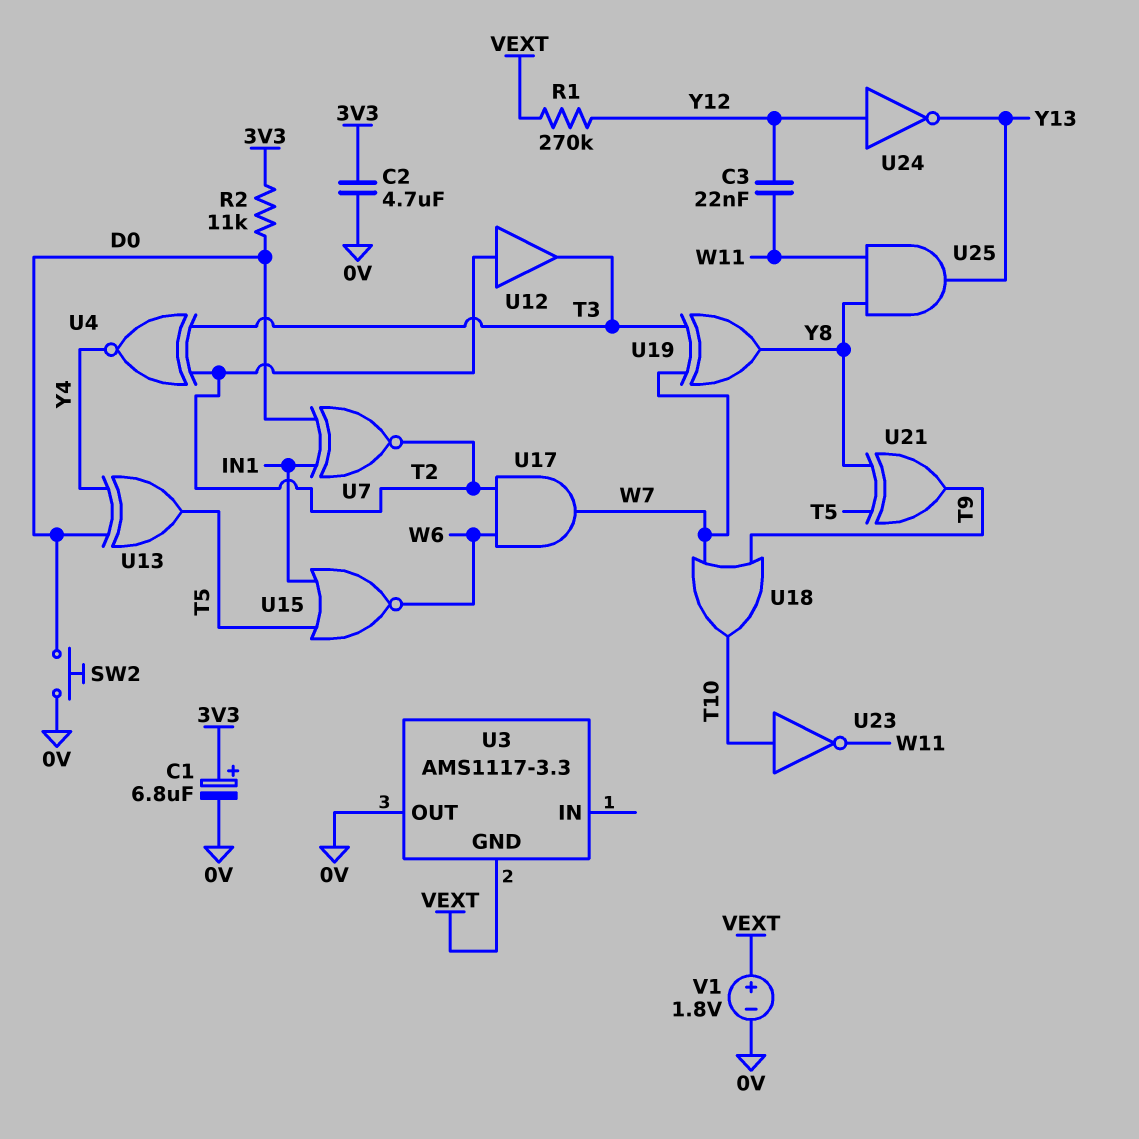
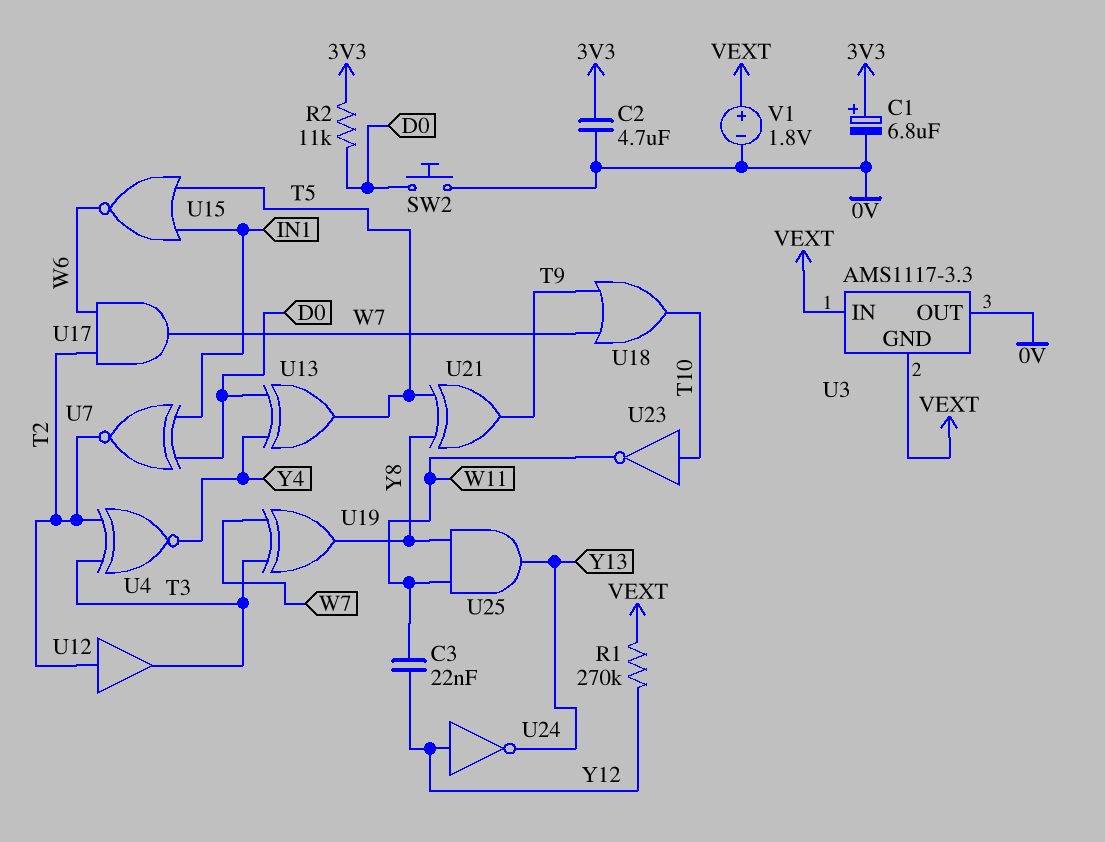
U3 pin IN: none -> VEXT

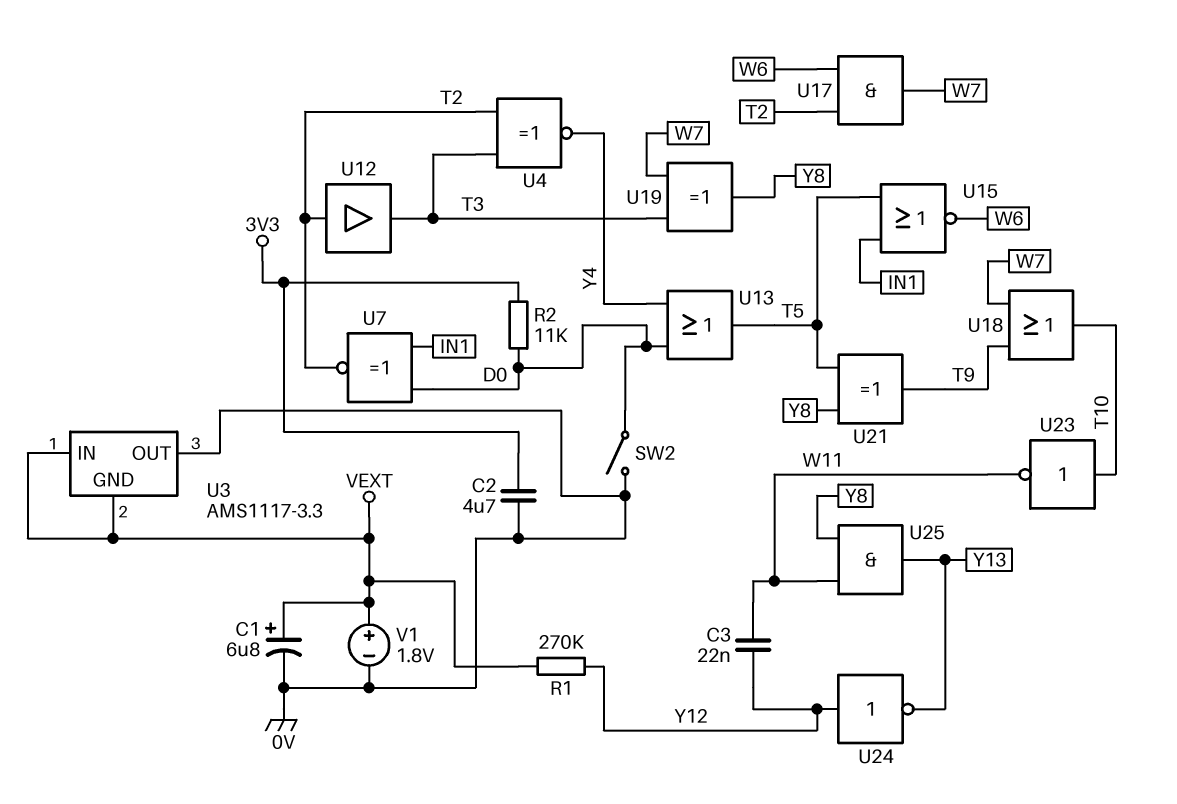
C1: 6.8uF (plus 3V3, minus 0V) -> 6.8uF (plus VEXT, minus 0V)
SW2: button (0V, D0) -> switch (0V, D0)
U13: XOR (in D0, in Y4, out T5) -> OR (in D0, in Y4, out T5)

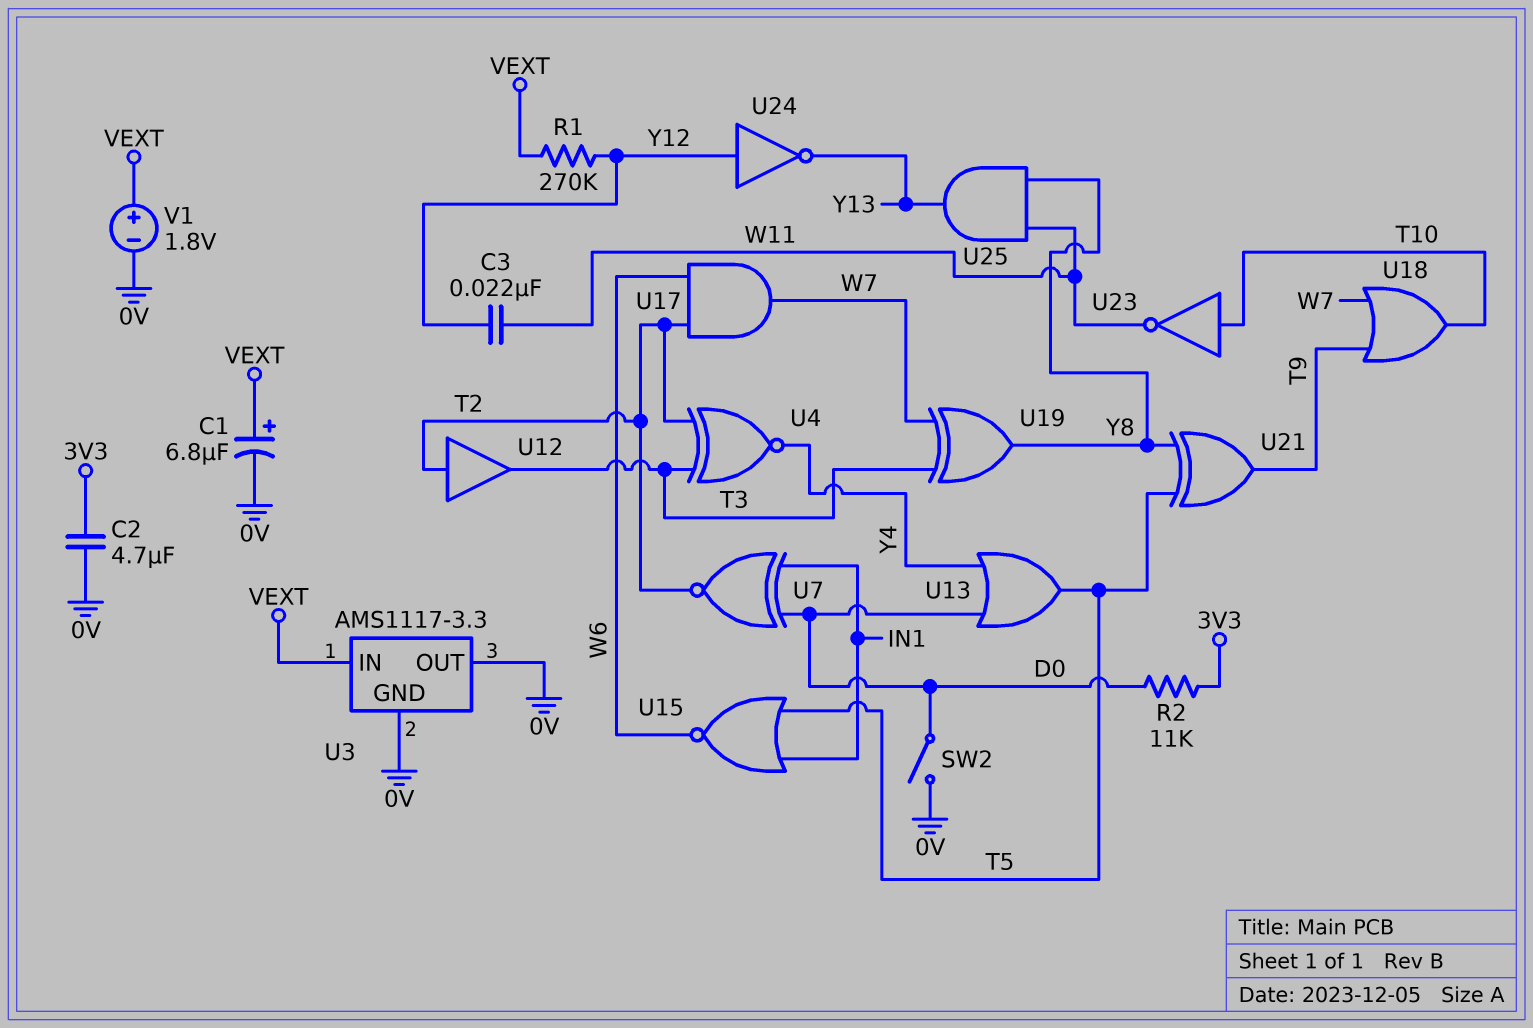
U3 pin GND: VEXT -> 0V

